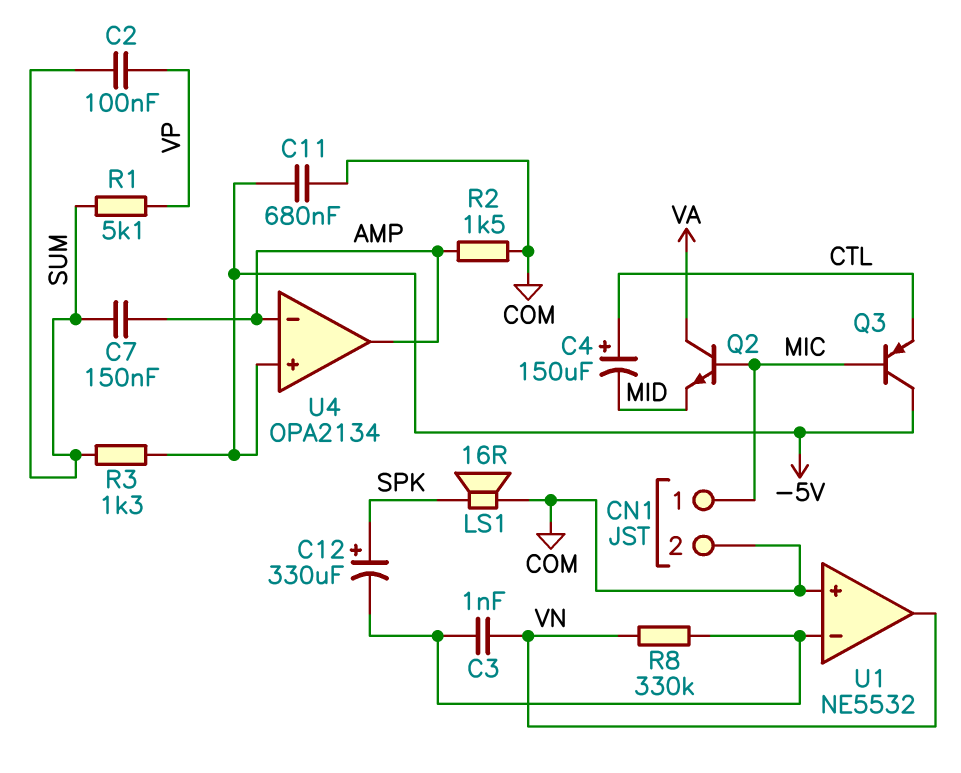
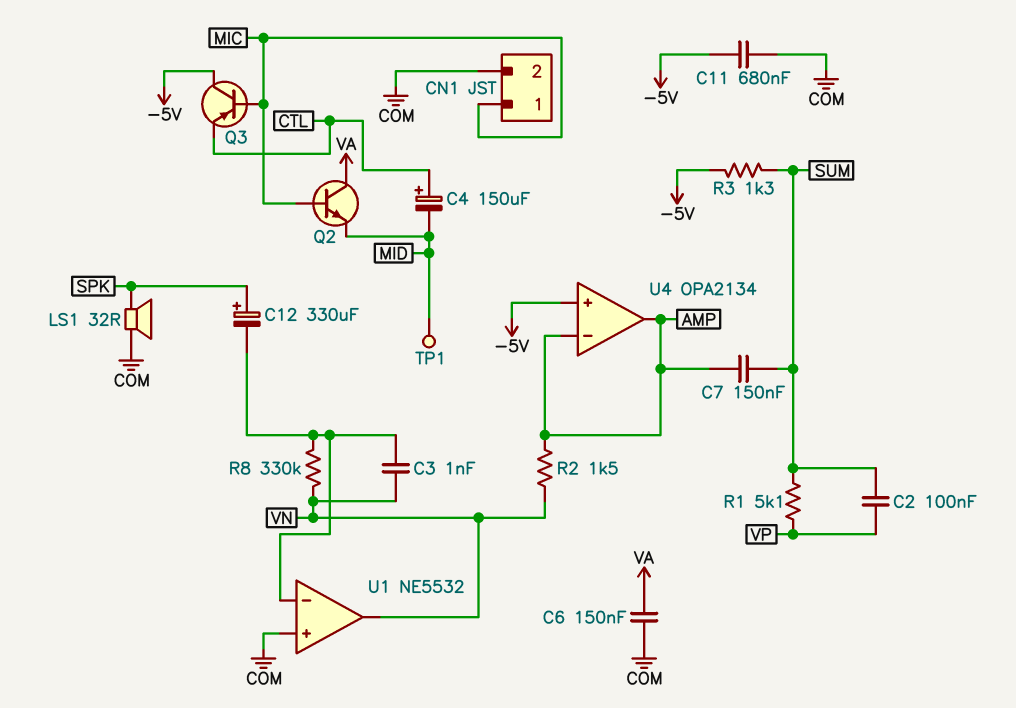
C6: none -> 150nF (COM, VA)
LS1: speaker 16R (COM, SPK) -> speaker 32R (COM, SPK)
R2: 1.5k (AMP, COM) -> 1.5k (AMP, VN)
TP1: none -> test point (MID)

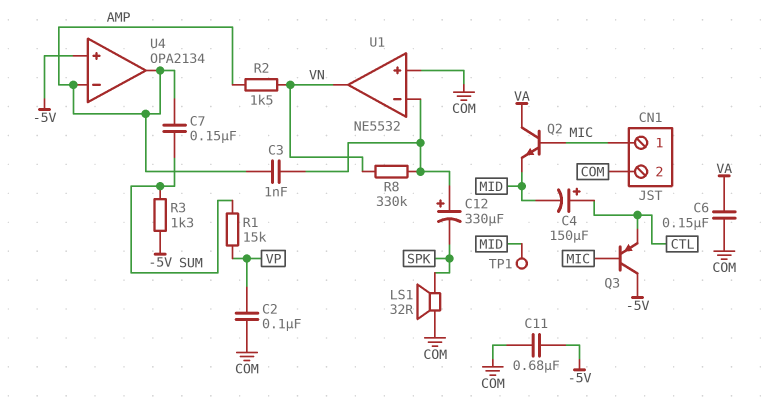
C2: 100nF (SUM, VP) -> 100nF (COM, VP)
C3: 1nF (U1/in-, VN) -> 1nF (AMP, U1/in-)
C12: 330uF (plus SPK, minus U1/in-) -> 330uF (plus U1/in-, minus SPK)
R1: 5.1k (SUM, VP) -> 15k (SUM, VP)

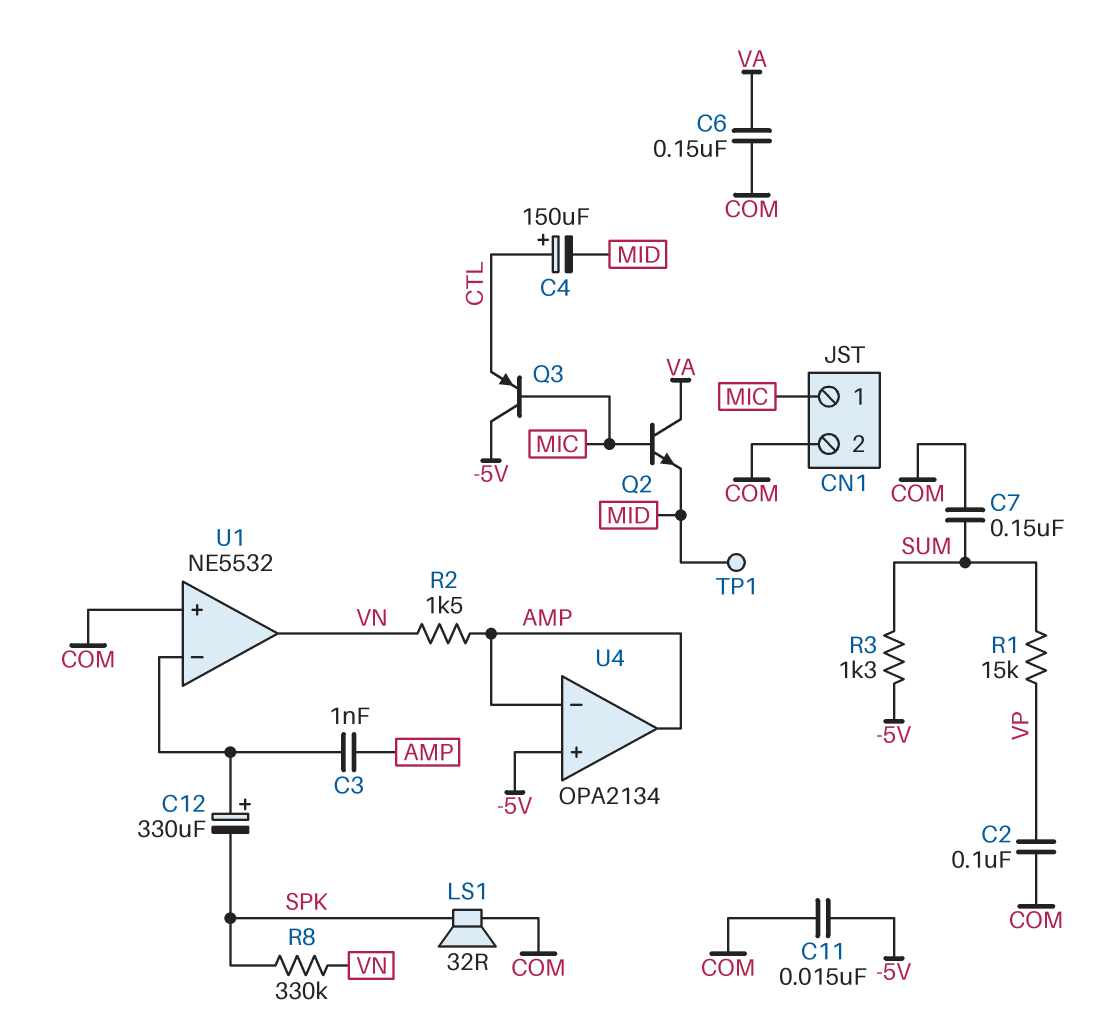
C7: 150nF (AMP, SUM) -> 150nF (COM, SUM)
C11: 680nF (-5V, COM) -> 15nF (-5V, COM)
R8: 330k (U1/in-, VN) -> 330k (SPK, VN)

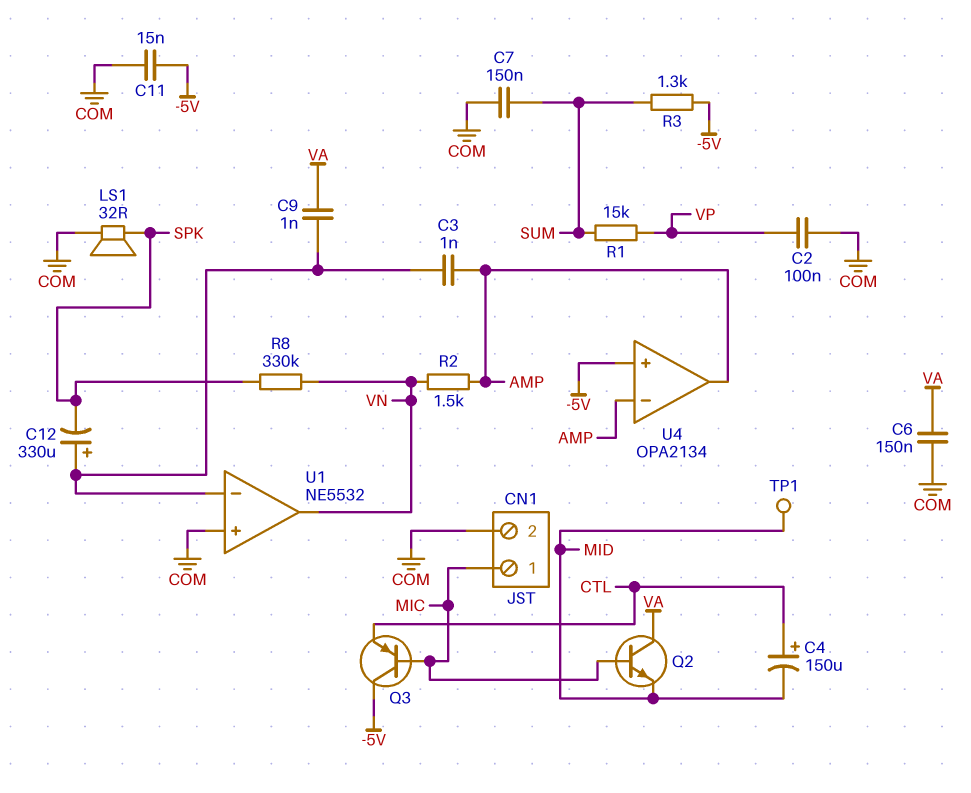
C9: none -> 1nF (U1/in-, VA)

